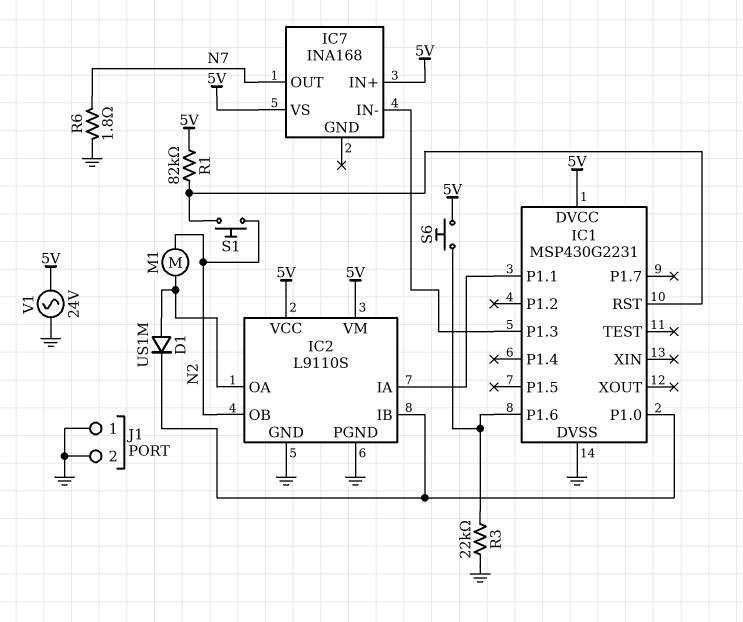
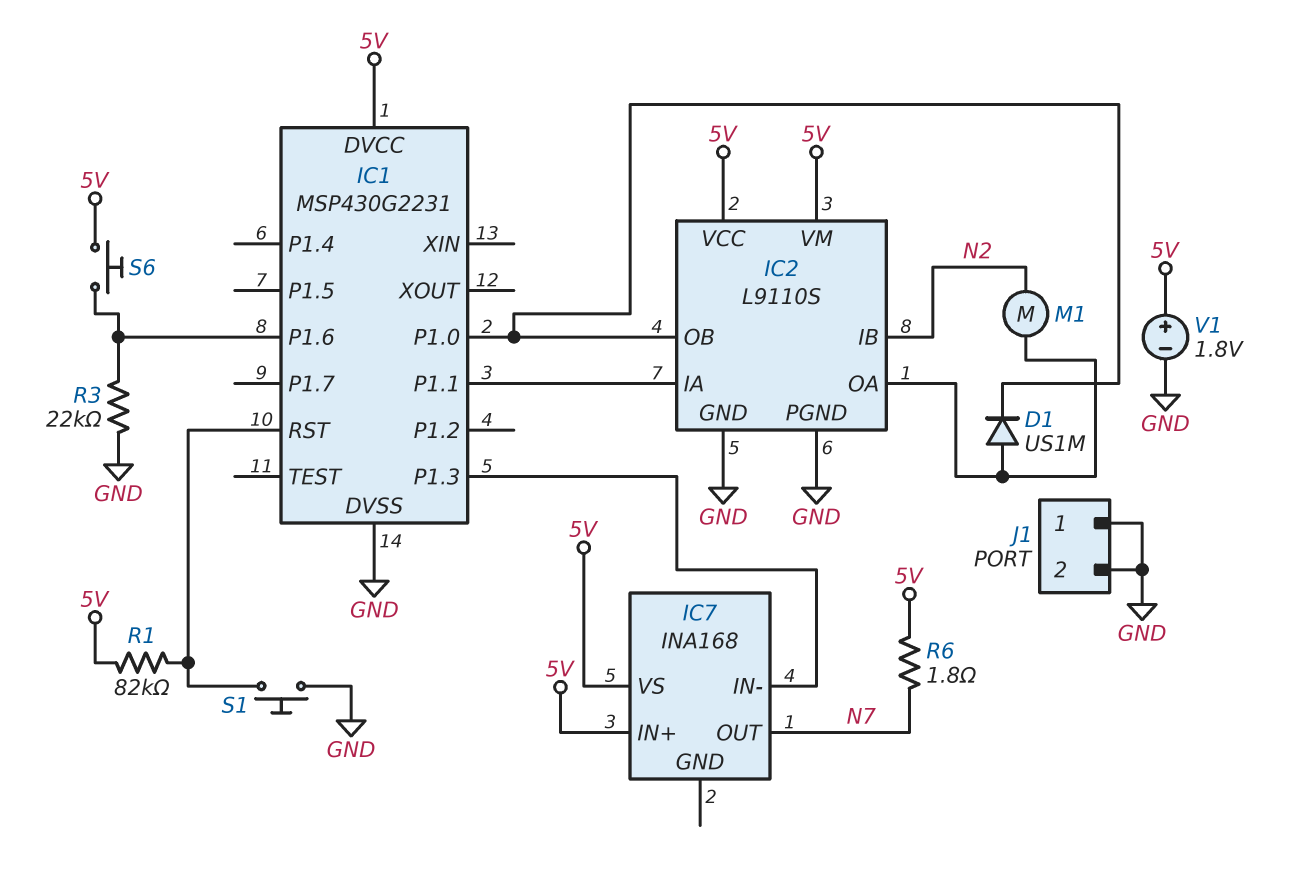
IC2 pin IB: IC1/P1.0 -> N2
IC2 pin OB: N2 -> IC1/P1.0
R6: 1.8 (GND, N7) -> 1.8 (5V, N7)
S1: button (IC1/RST, N2) -> button (GND, IC1/RST)
V1: AC 24V (5V, GND) -> 1.8V (plus 5V, minus GND)

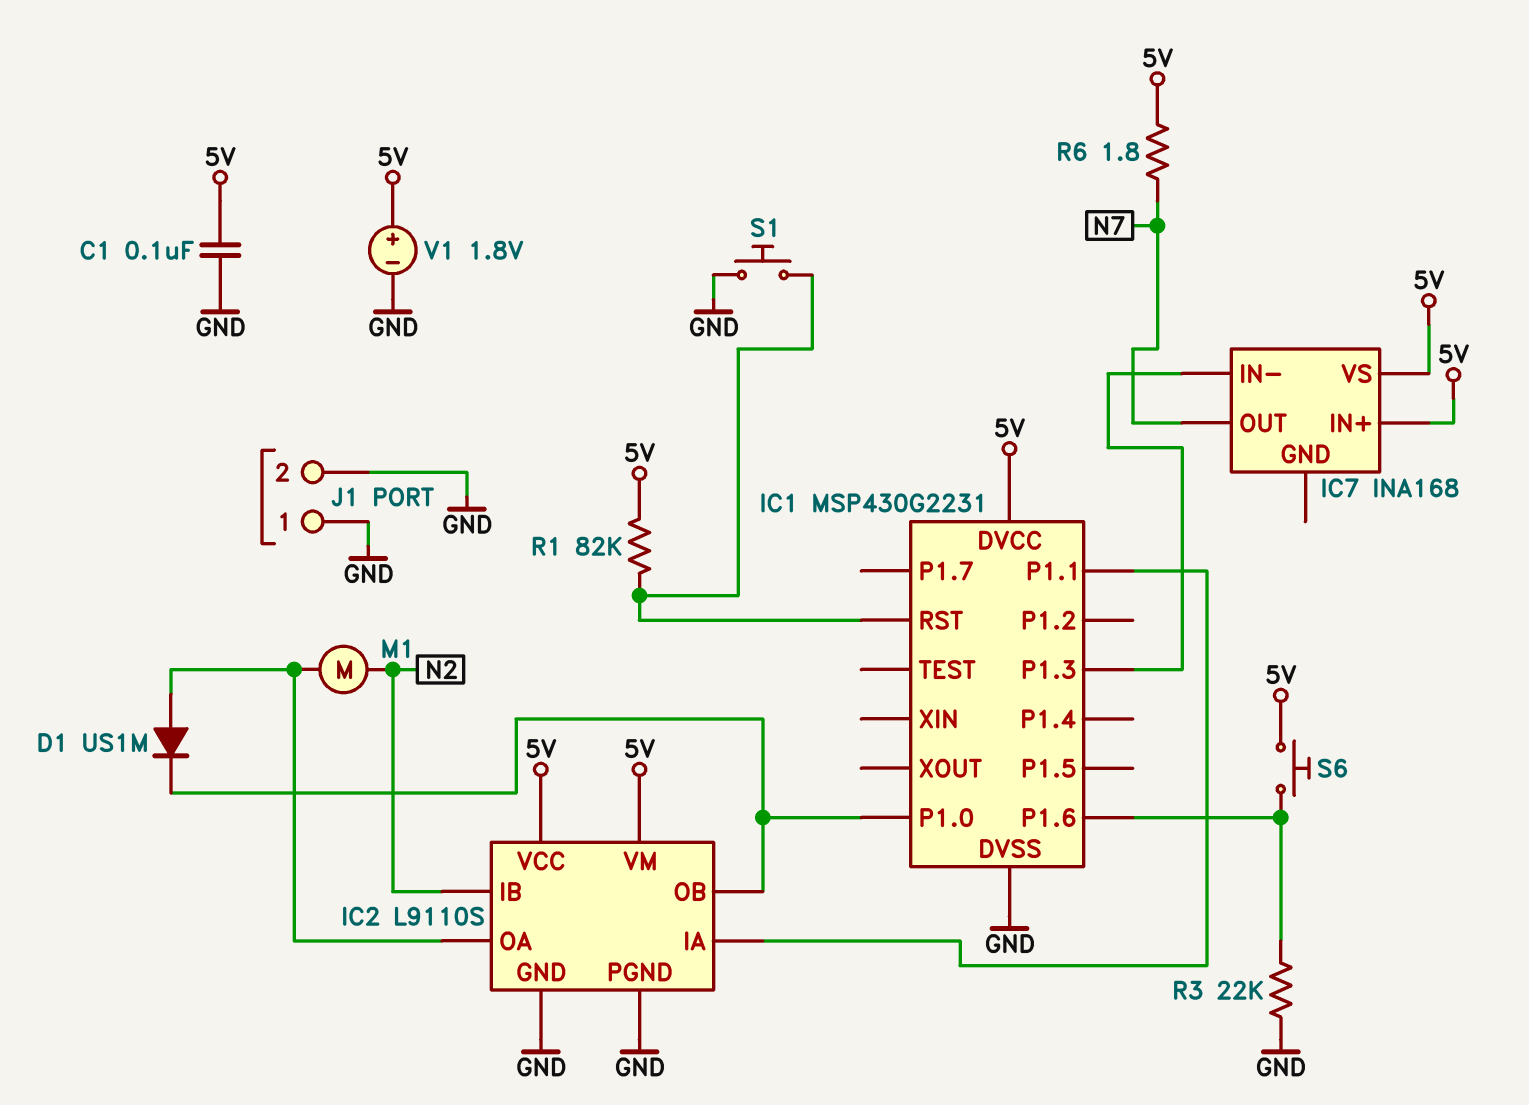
C1: none -> 100nF (5V, GND)

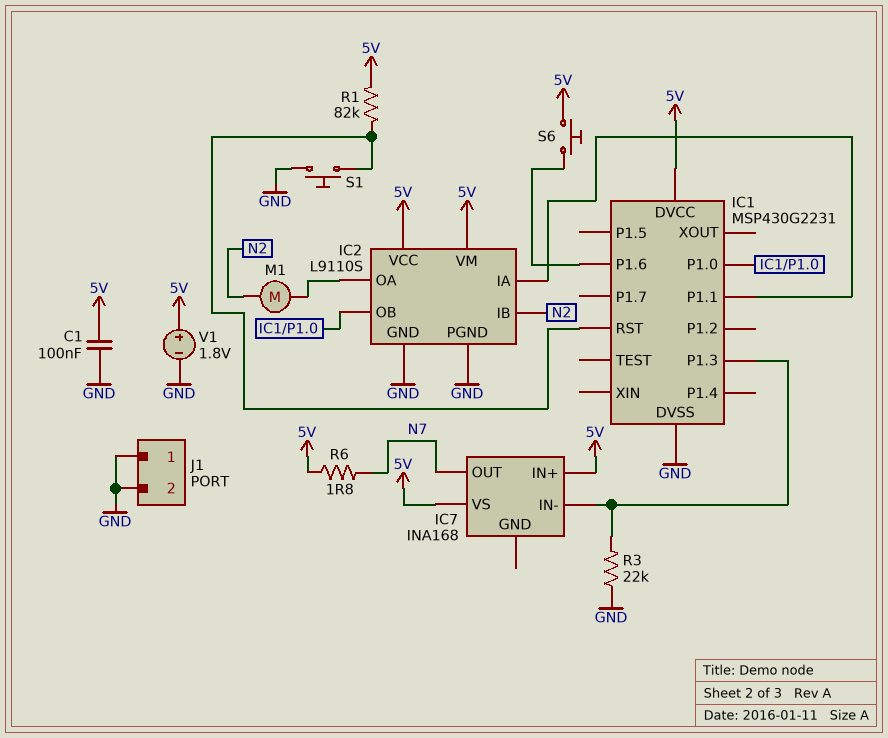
D1: diode US1M (A IC2/OA, K IC1/P1.0) -> none
R3: 22k (GND, IC1/P1.6) -> 22k (GND, IC1/P1.3)

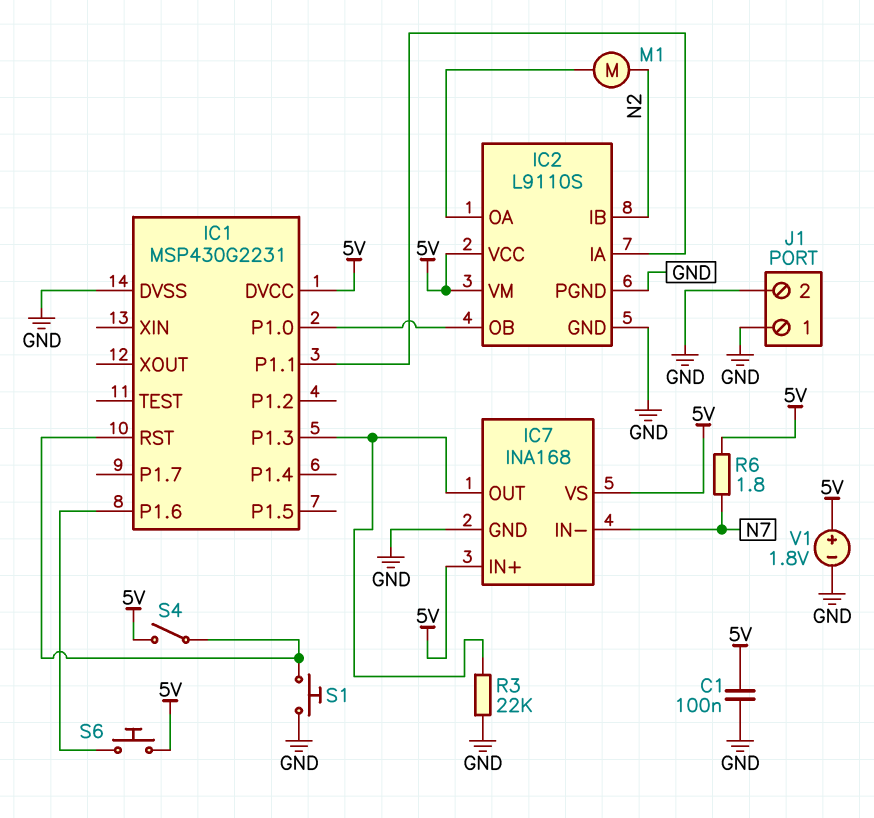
IC7 pin GND: none -> GND
IC7 pin IN-: IC1/P1.3 -> N7
IC7 pin OUT: N7 -> IC1/P1.3
R1: 82k (5V, IC1/RST) -> none
S4: none -> switch (5V, IC1/RST)

